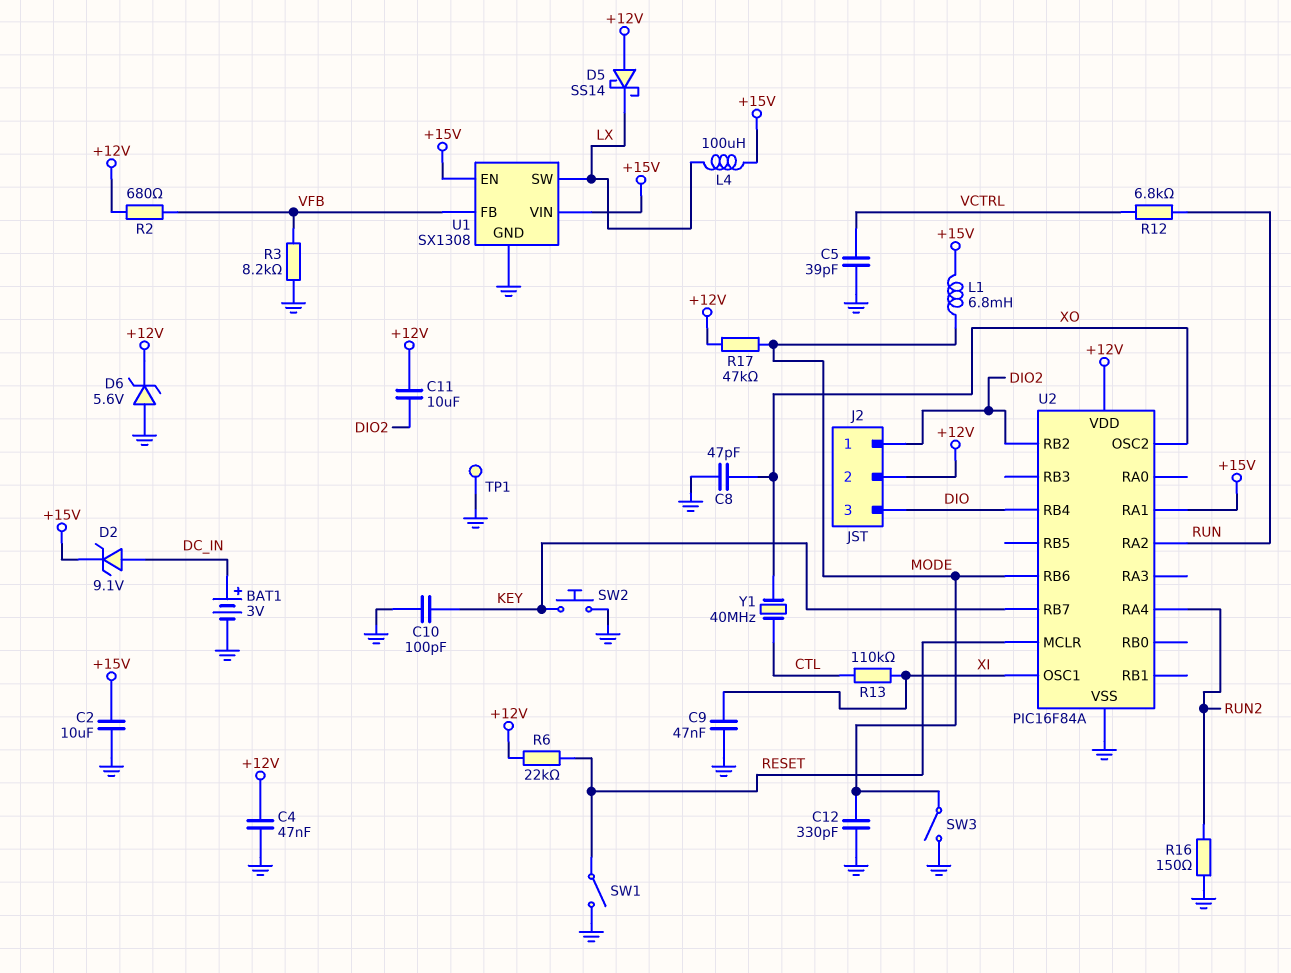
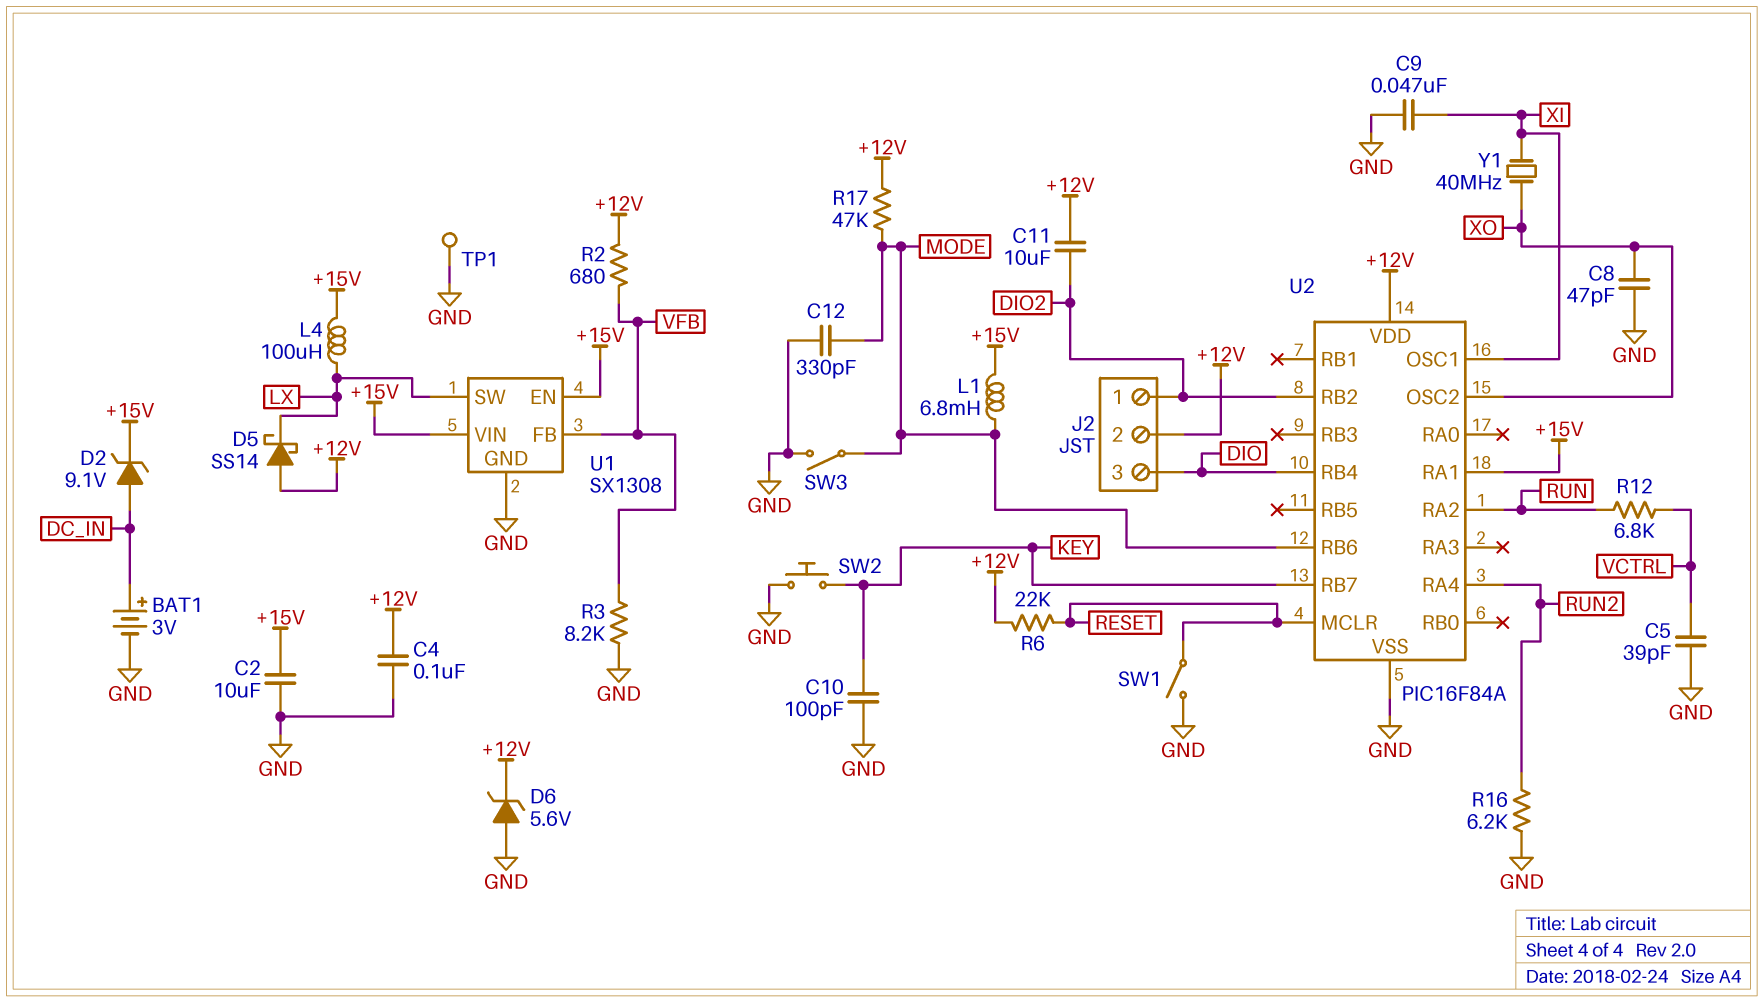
C4: 47nF (+12V, GND) -> 100nF (+12V, GND)
R13: 110k (CTL, XI) -> none
R16: 150 (GND, RUN2) -> 6.2k (GND, RUN2)
Y1: 40MHz (CTL, XO) -> 40MHz (XI, XO)

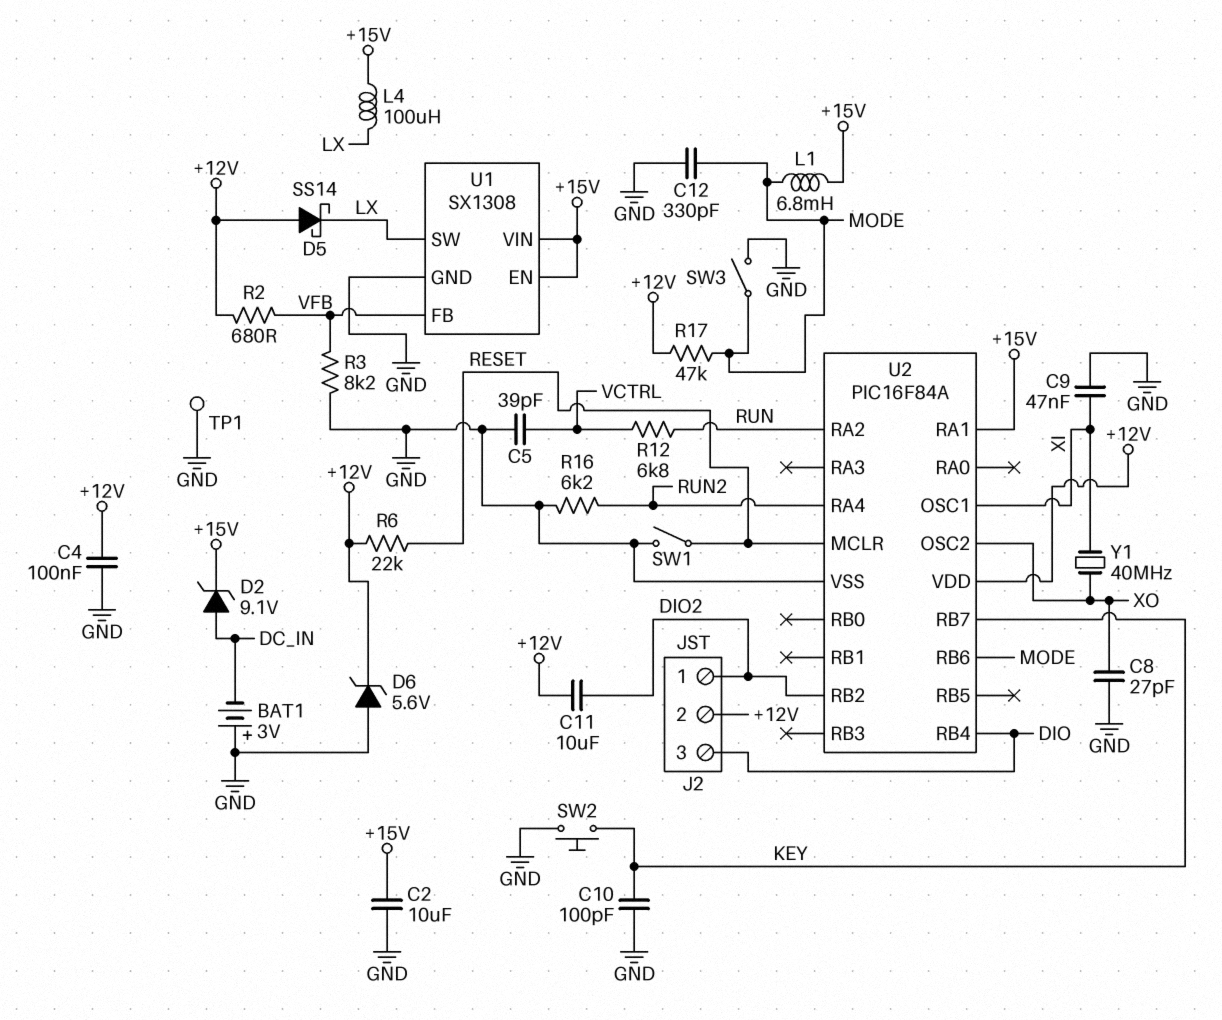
BAT1: 3V (plus DC_IN, minus GND) -> 3V (plus GND, minus DC_IN)
C8: 47pF (GND, XO) -> 27pF (GND, XO)

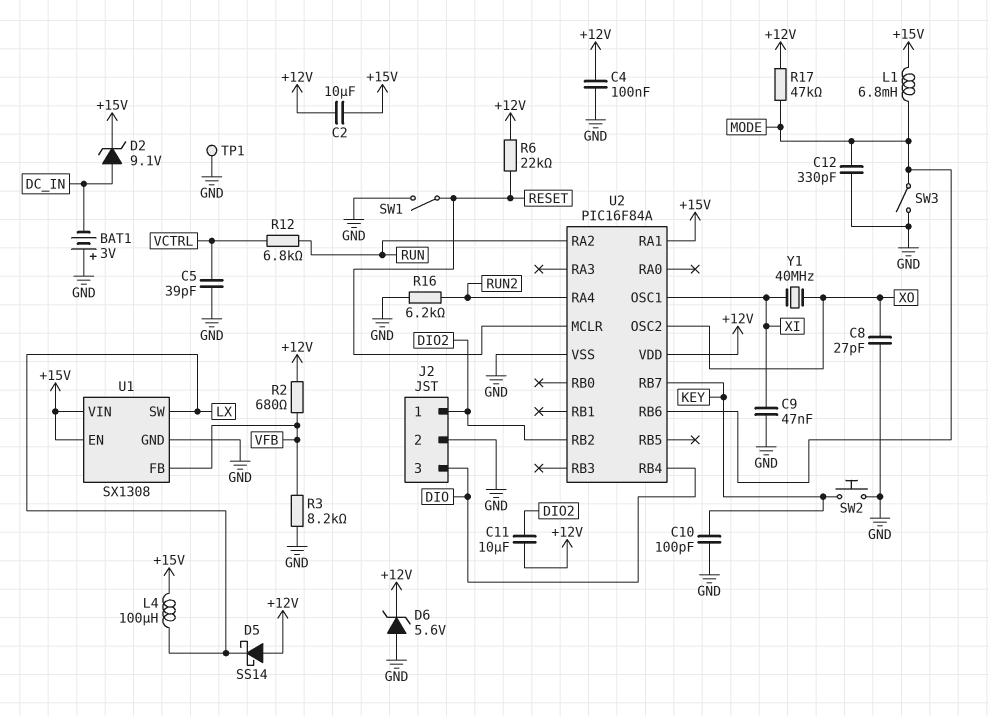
C2: 10uF (+15V, GND) -> 10uF (+12V, +15V)
J2 pin 2: +12V -> GND

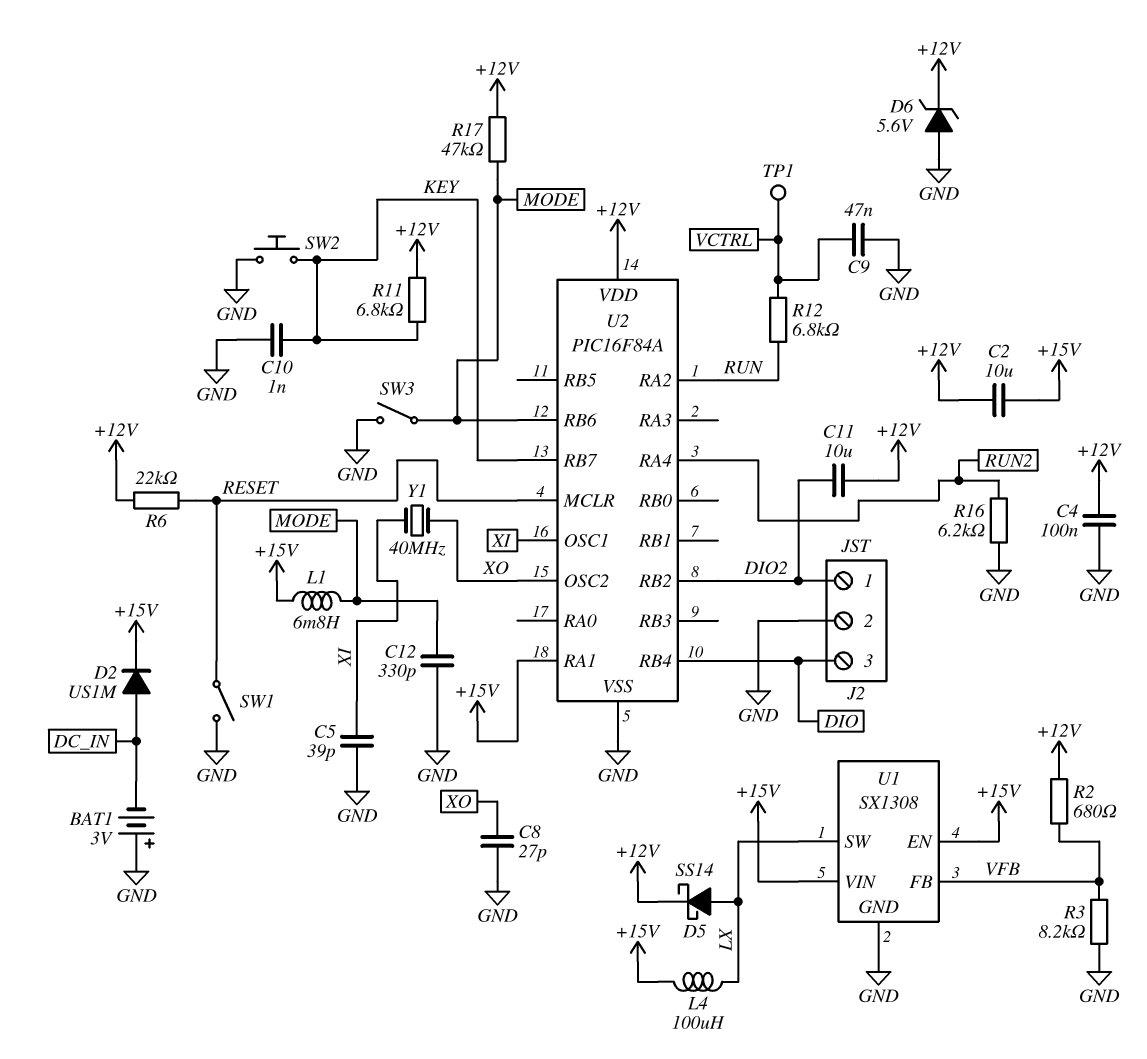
C5: 39pF (GND, VCTRL) -> 39pF (GND, XI)
C9: 47nF (GND, XI) -> 47nF (GND, VCTRL)
C10: 100pF (GND, KEY) -> 1nF (GND, KEY)
D2: zener 9.1V (A DC_IN, K +15V) -> diode US1M (A DC_IN, K +15V)
D5: schottky SS14 (A +12V, K LX) -> schottky SS14 (A LX, K +12V)
R11: none -> 6.8k (+12V, KEY)
TP1: test point (GND) -> test point (VCTRL)

